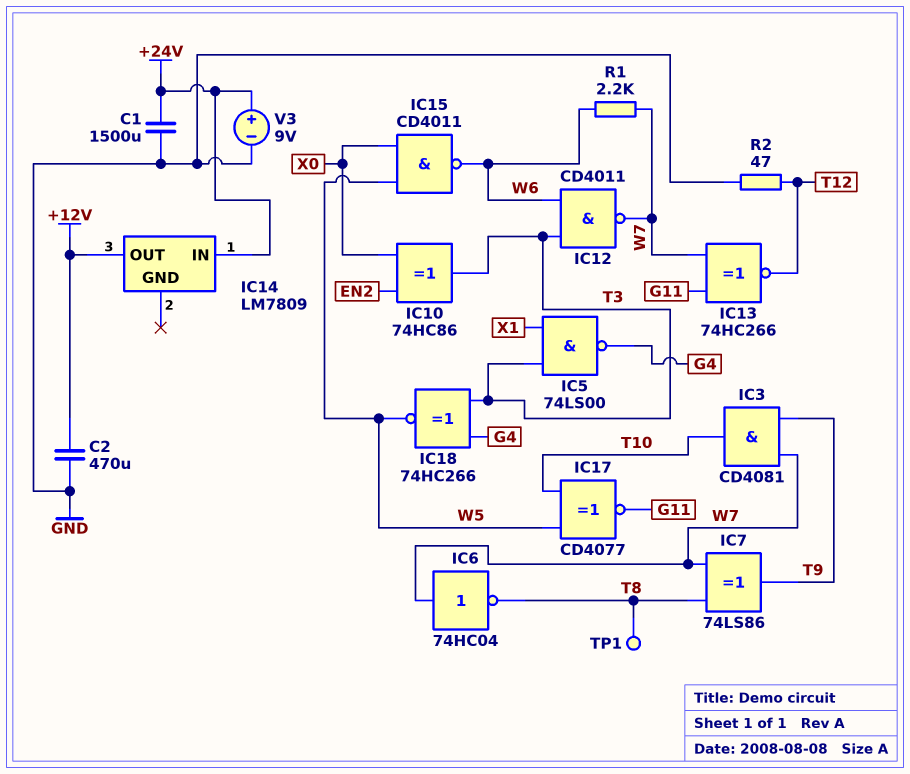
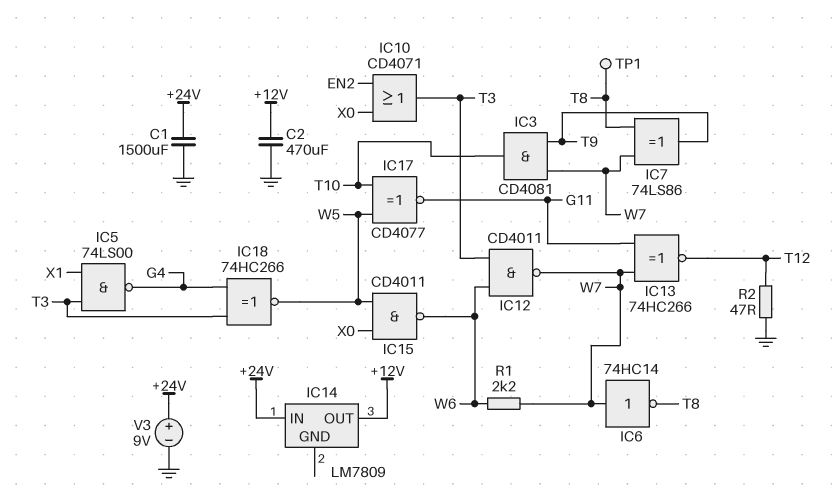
IC6: NOT 74HC04 (in W7, out T8) -> NOT 74HC14 (in W7, out T8)
IC10: XOR 74HC86 (in EN2, in X0, out T3) -> OR CD4071 (in EN2, in X0, out T3)

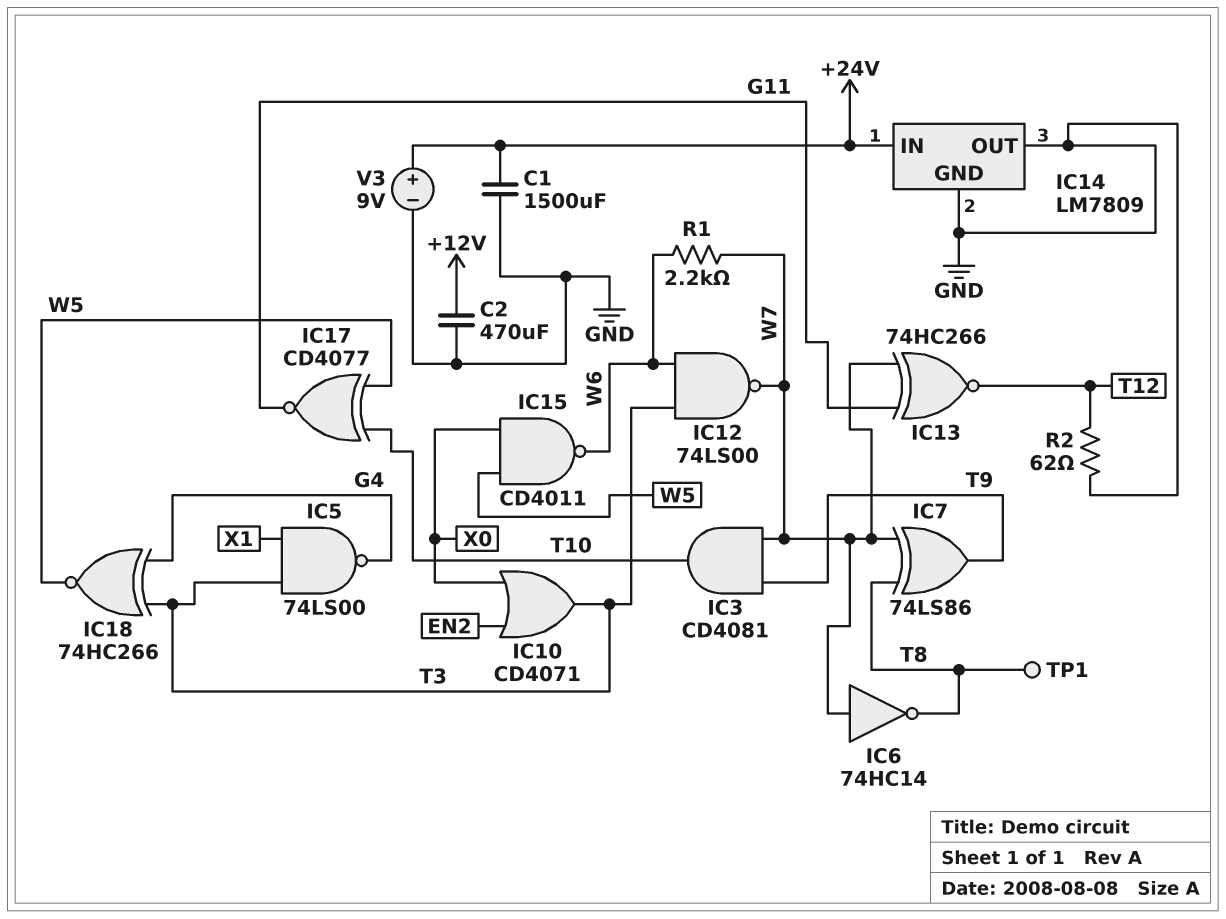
IC12: NAND CD4011 (in T3, in W6, out W7) -> NAND 74LS00 (in T3, in W6, out W7)
IC14 pin GND: none -> GND
IC14 pin OUT: +12V -> GND
R2: 47 (GND, T12) -> 62 (GND, T12)

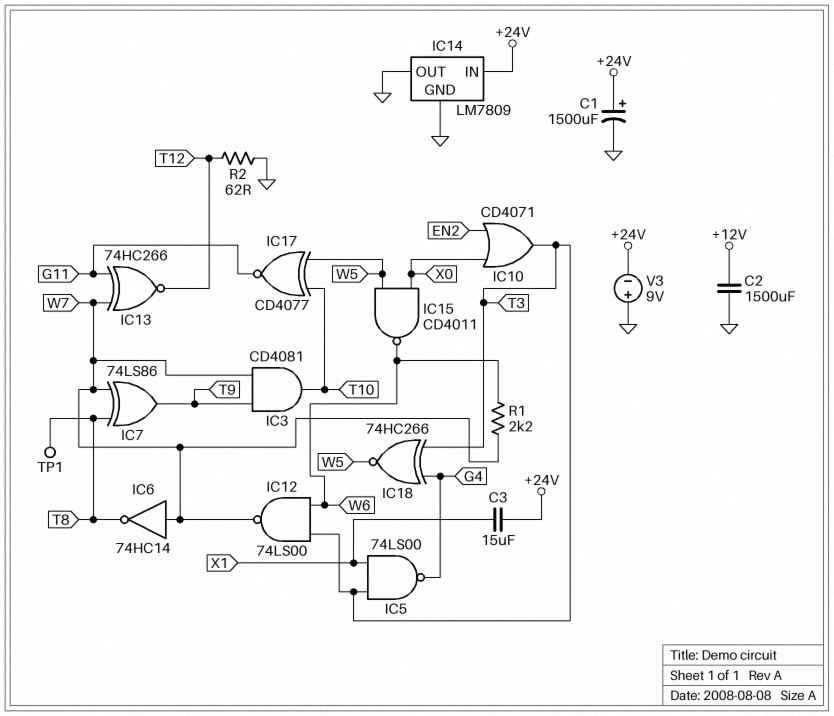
C1: 1500uF (+24V, GND) -> 1500uF (plus +24V, minus GND)
C2: 470uF (+12V, GND) -> 1500uF (+12V, GND)
C3: none -> 15uF (+24V, X1)
V3: 9V (plus +24V, minus GND) -> 9V (plus GND, minus +24V)

